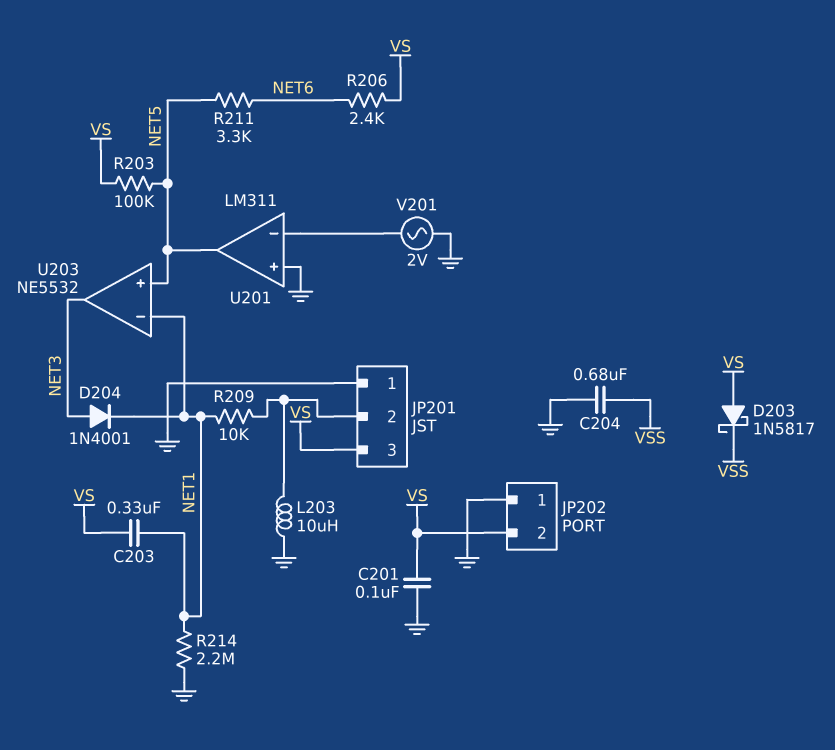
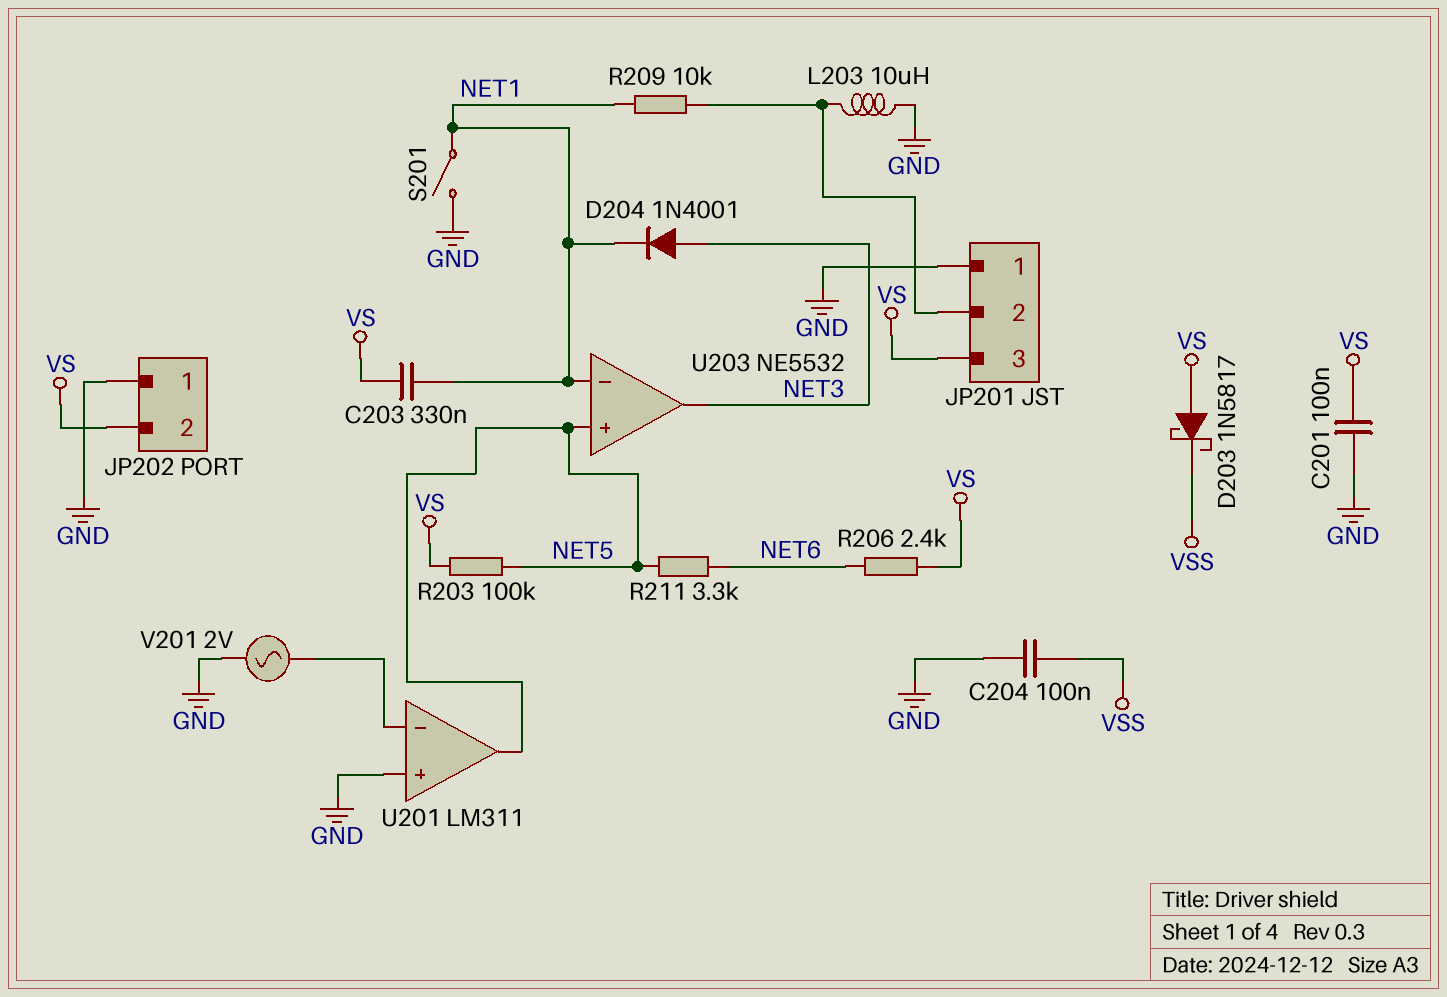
C204: 680nF (GND, VSS) -> 100nF (GND, VSS)
R214: 2.2M (GND, NET1) -> none
S201: none -> switch (GND, NET1)

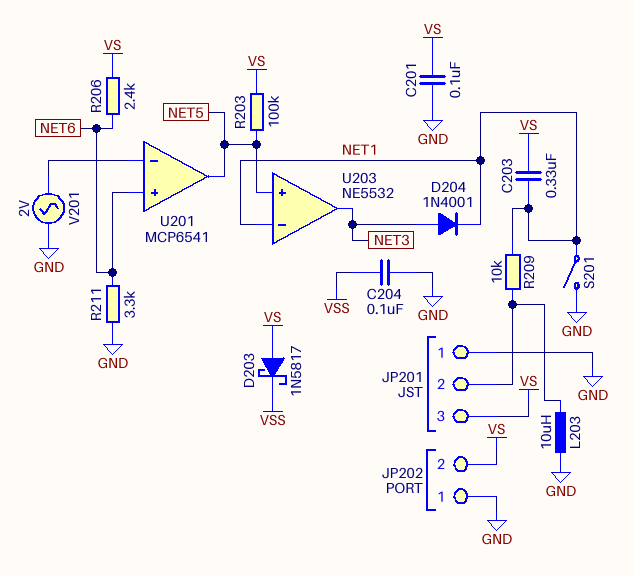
R211: 3.3k (NET5, NET6) -> 3.3k (GND, NET6)
U201: LM311 -> MCP6541
U201 pin in+: GND -> NET6

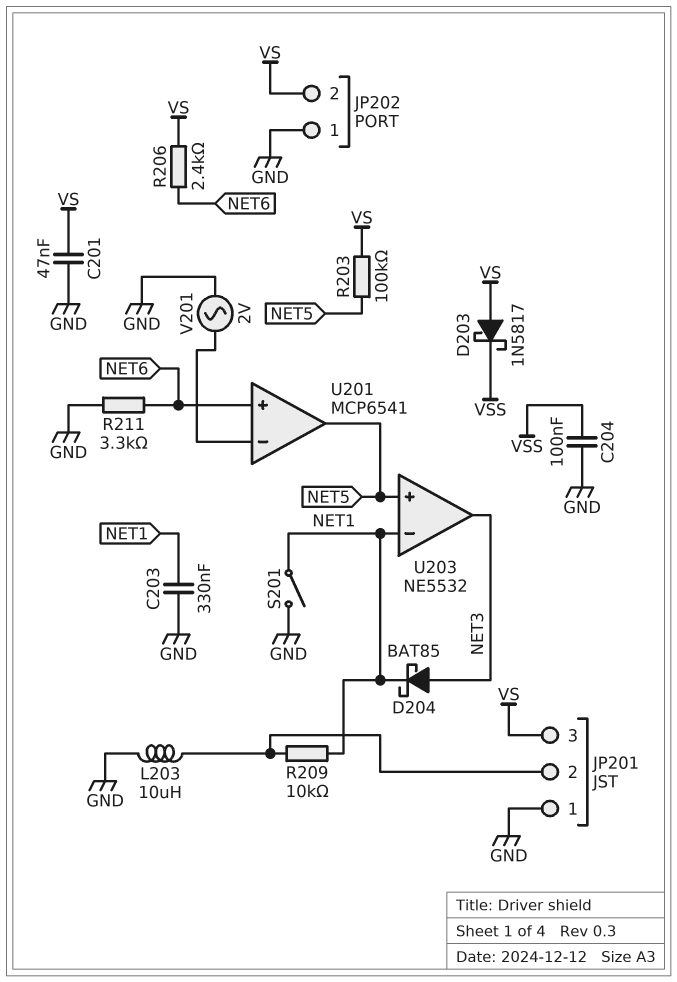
C201: 100nF (GND, VS) -> 47nF (GND, VS)
C203: 330nF (NET1, VS) -> 330nF (GND, NET1)
D204: diode 1N4001 (A NET3, K NET1) -> schottky BAT85 (A NET3, K NET1)

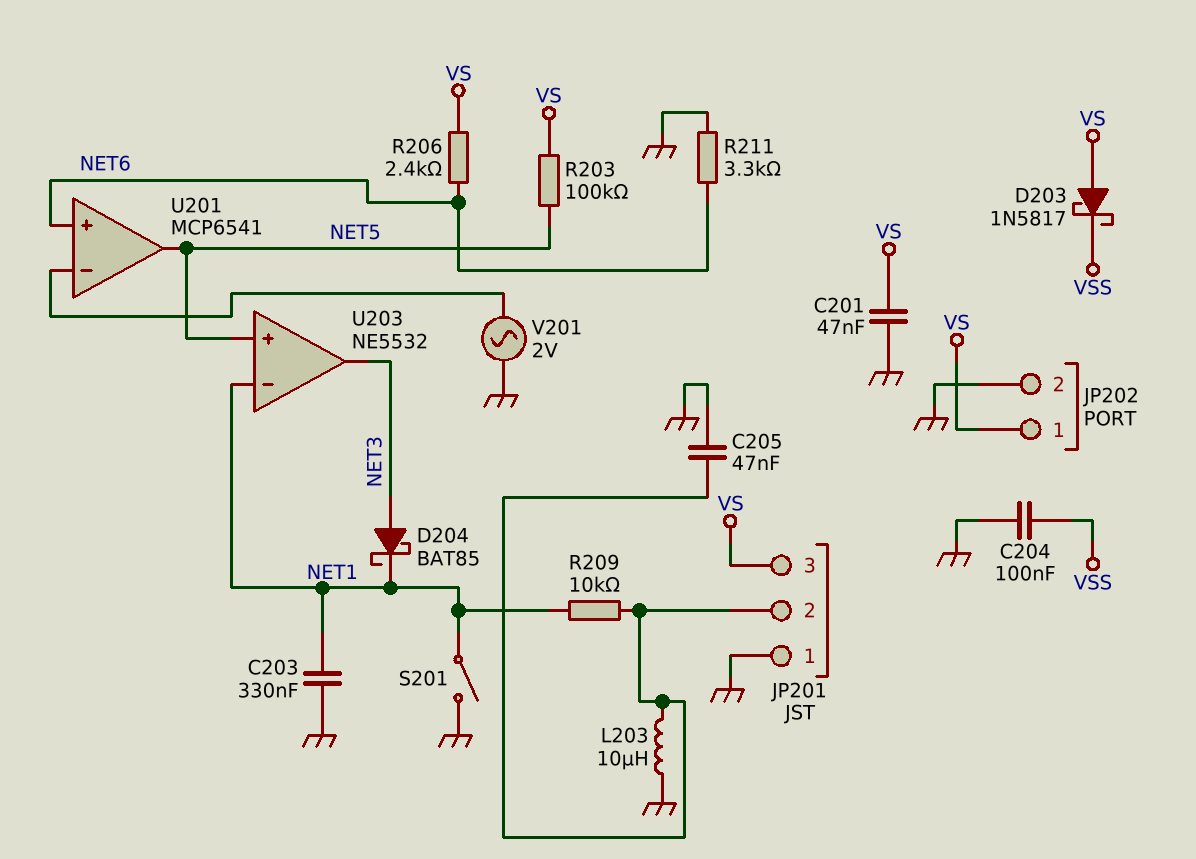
C205: none -> 47nF (GND, JP201/2)
JP202 pin 1: GND -> VS
JP202 pin 2: VS -> GND

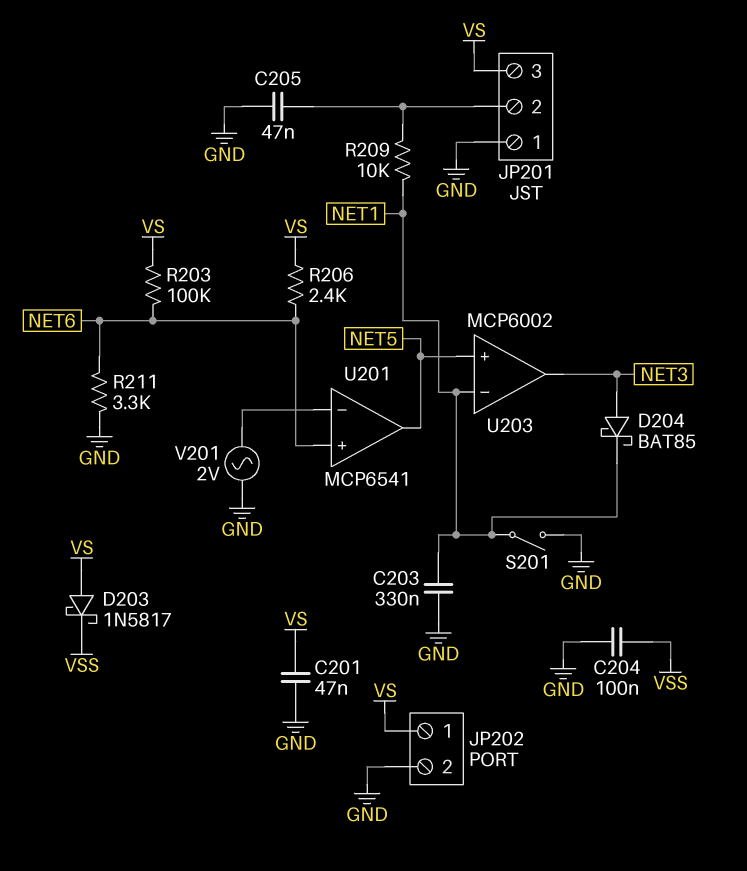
L203: 10uH (GND, JP201/2) -> none
R203: 100k (NET5, VS) -> 100k (NET6, VS)
U203: NE5532 -> MCP6002

